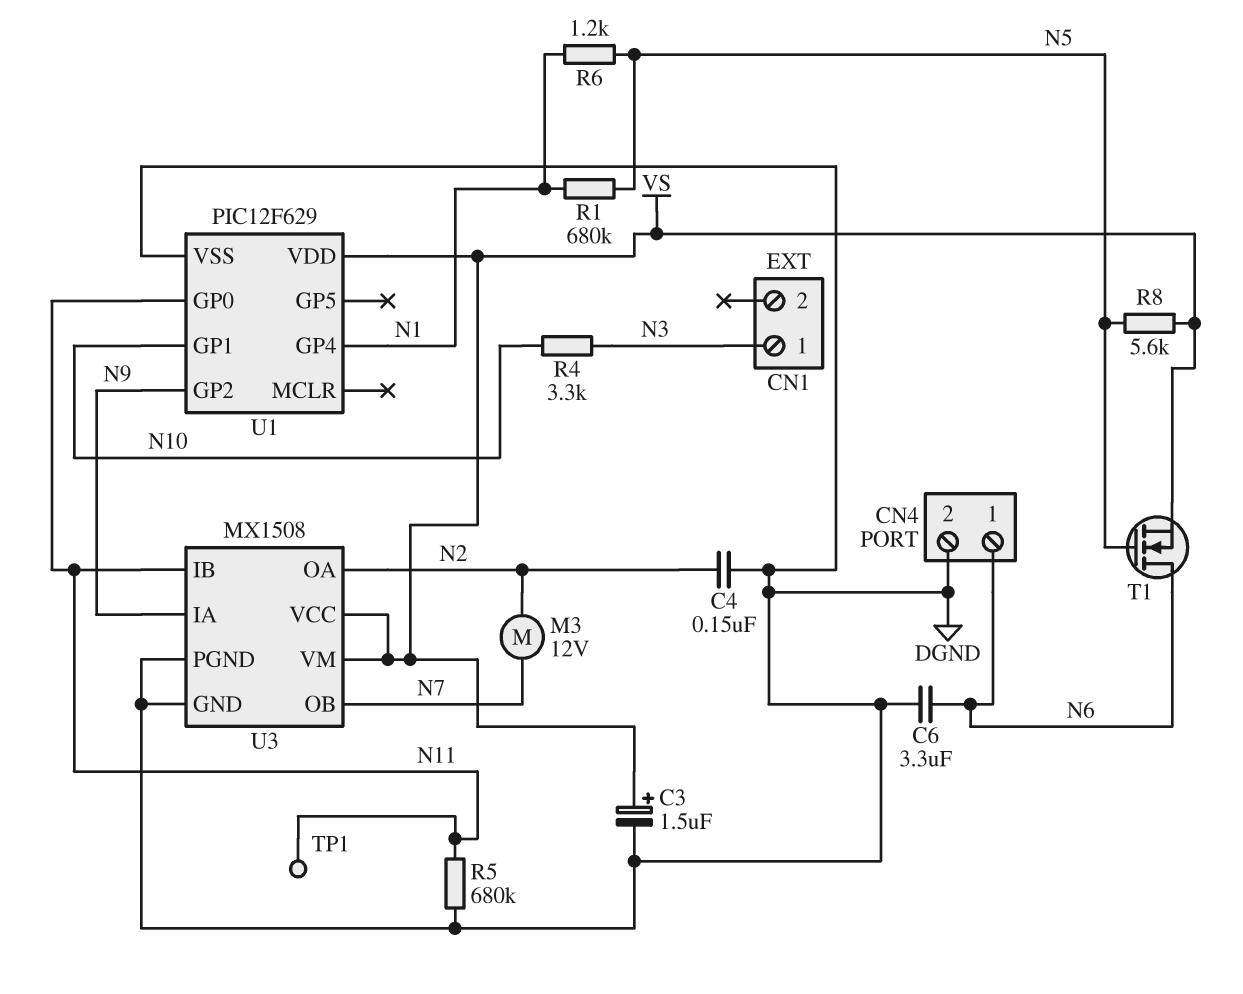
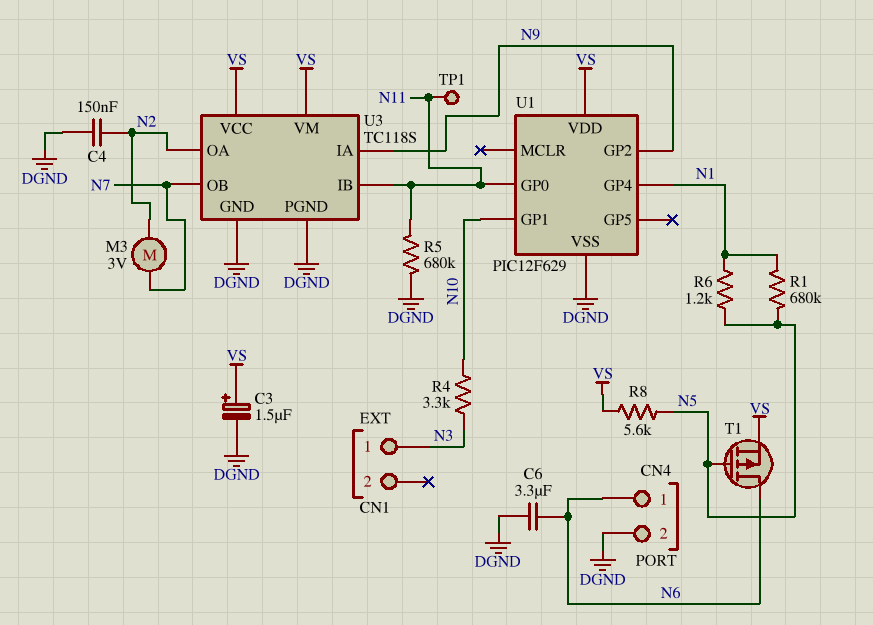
M3: motor 12V (N2, N7) -> motor 3V (N2, N7)
T1: NMOS (G N5, D N6, S VS) -> PMOS (G N5, D N6, S VS)
U3: MX1508 -> TC118S

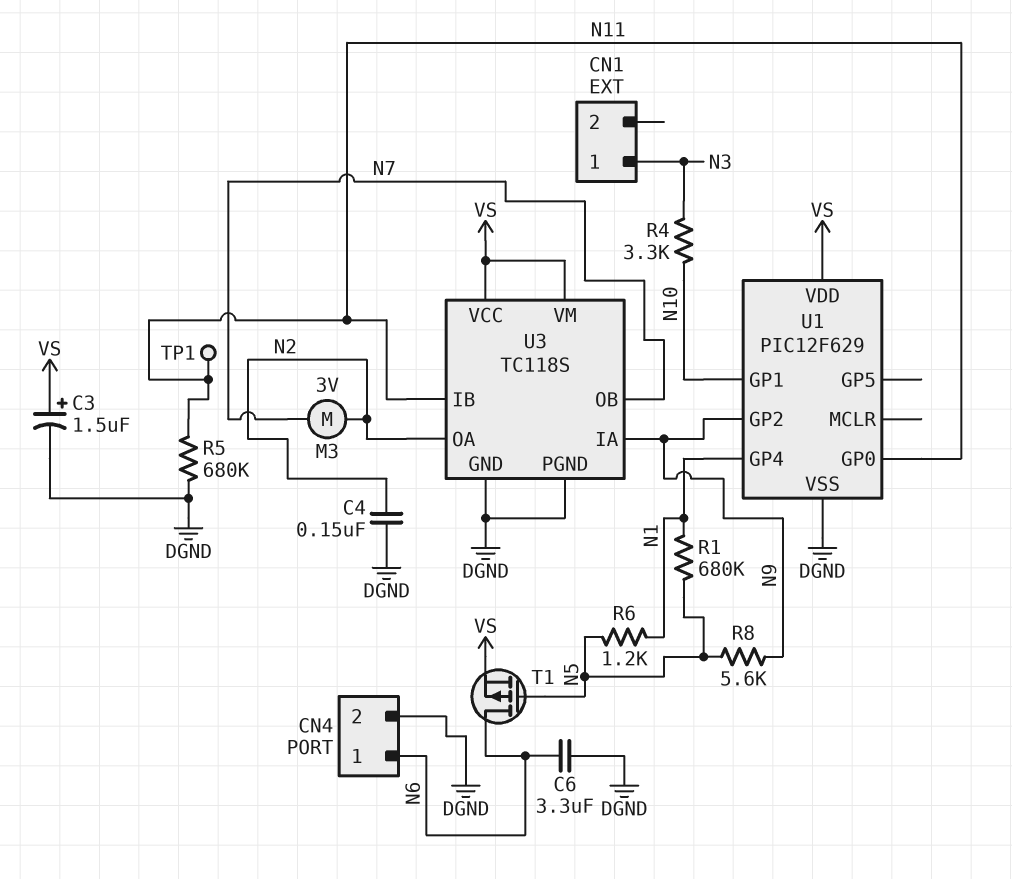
R8: 5.6k (N5, VS) -> 5.6k (N5, N9)

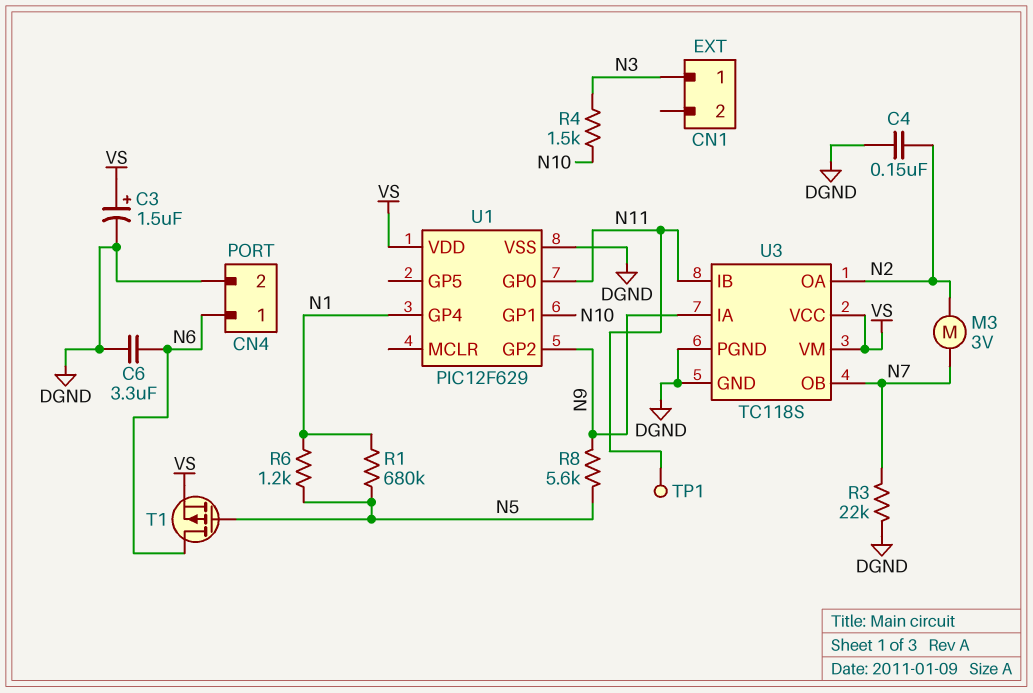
R3: none -> 22k (DGND, N7)
R4: 3.3k (N3, N10) -> 1.5k (N3, N10)
R5: 680k (DGND, N11) -> none

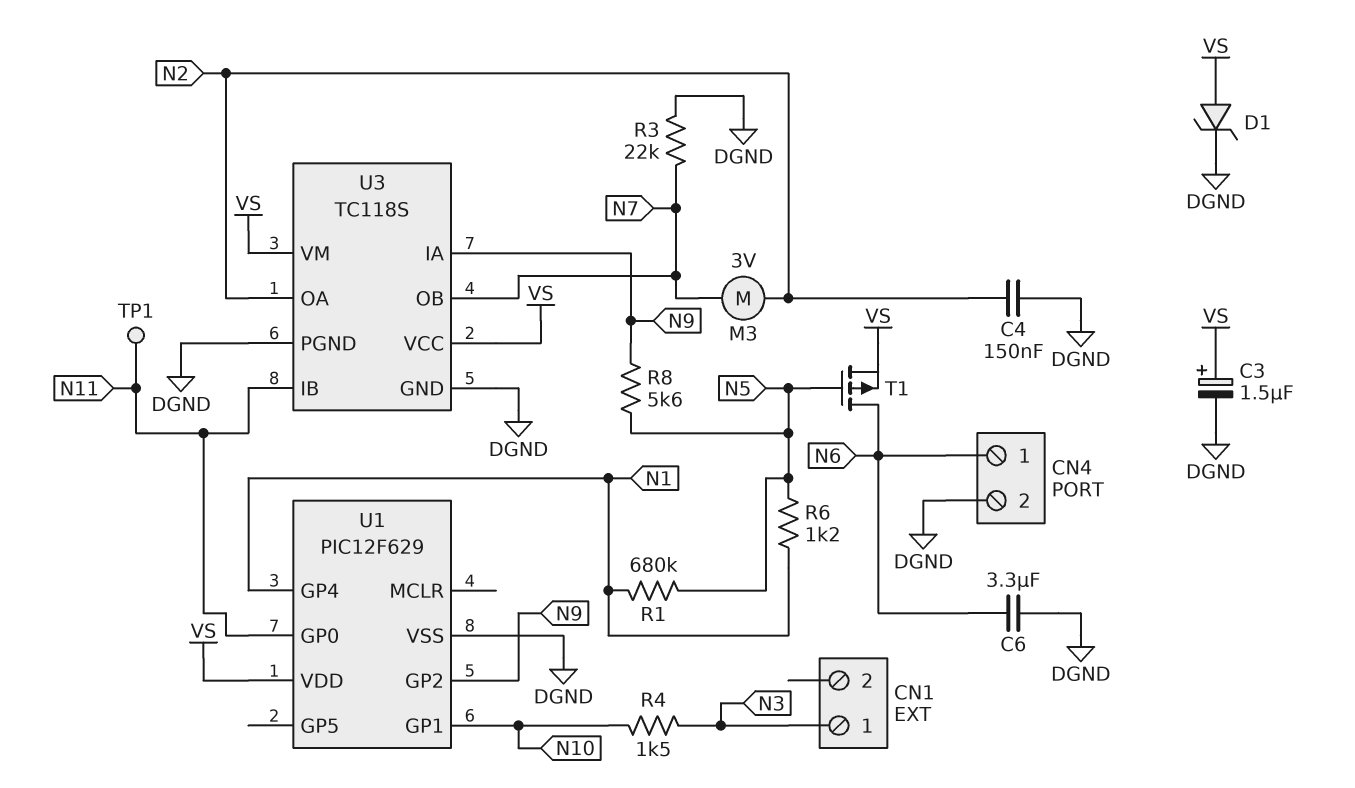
D1: none -> zener (A VS, K DGND)

